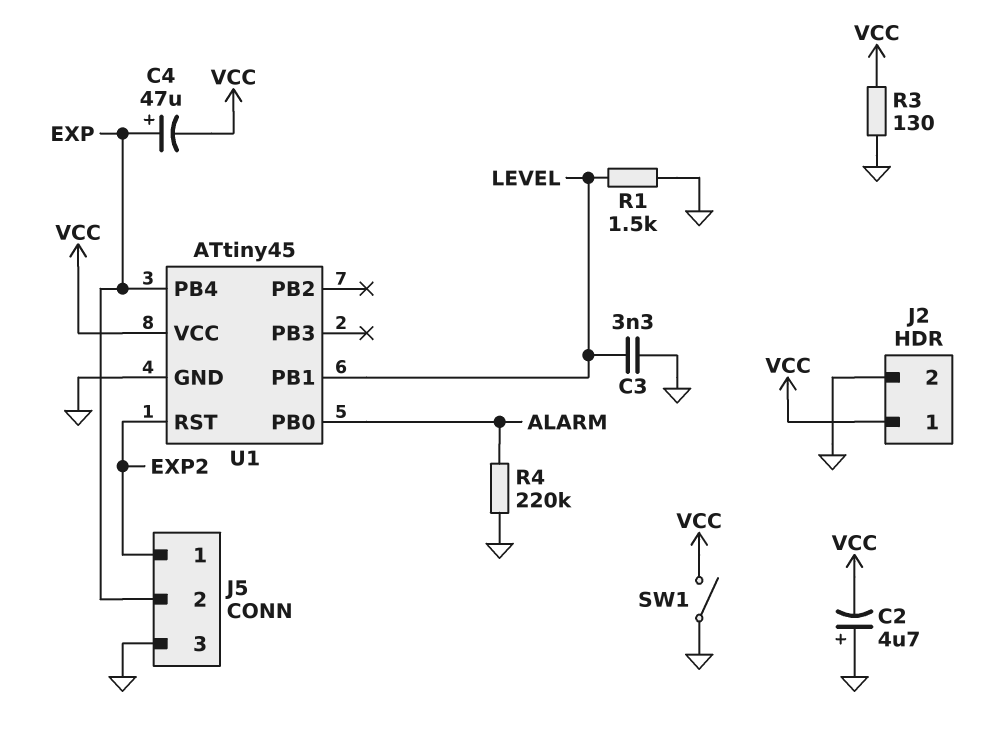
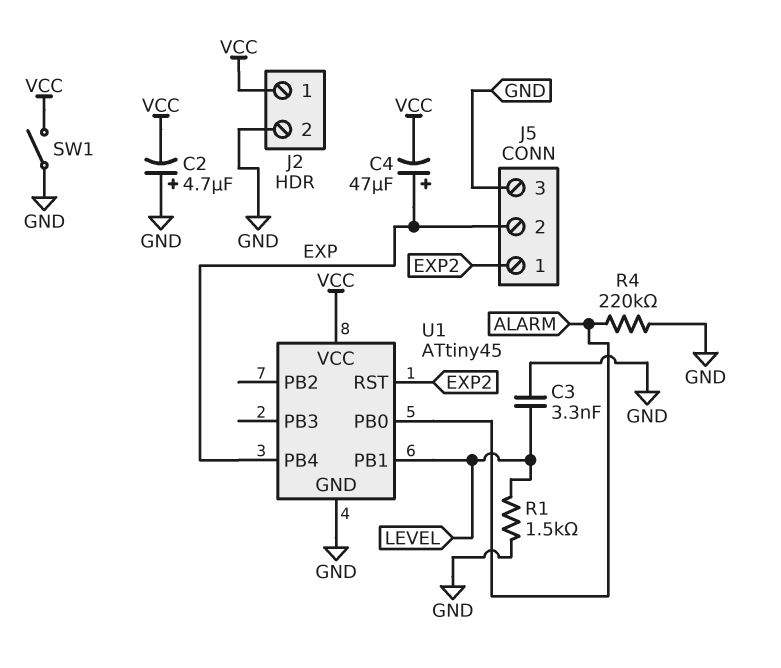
R3: 130 (GND, VCC) -> none

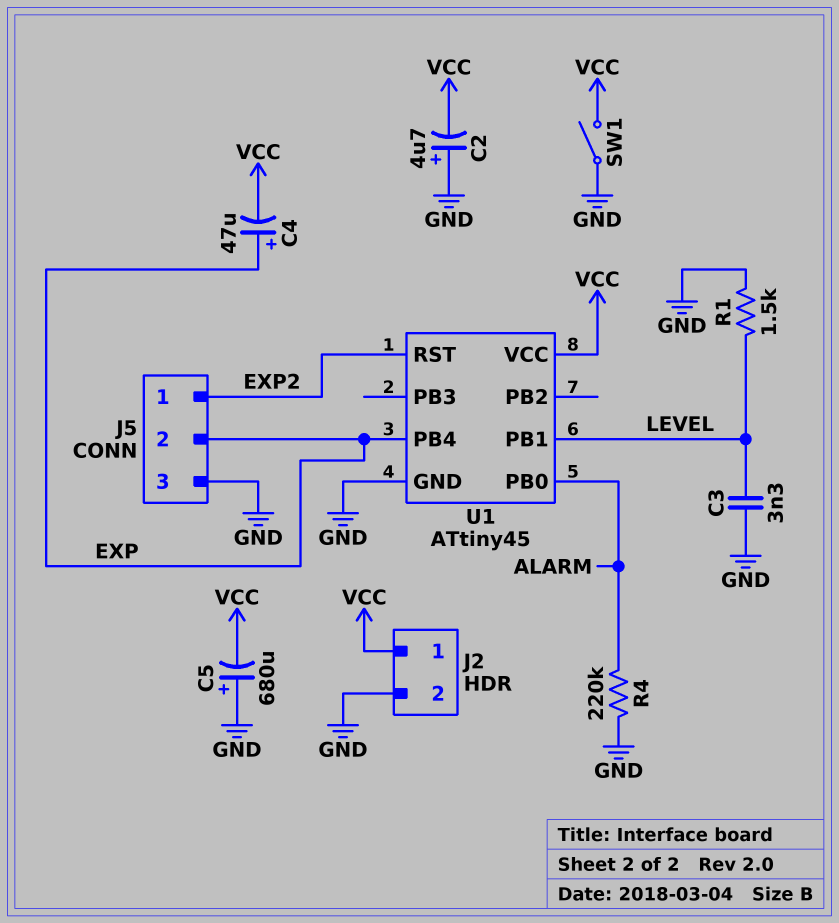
C5: none -> 680uF (plus GND, minus VCC)

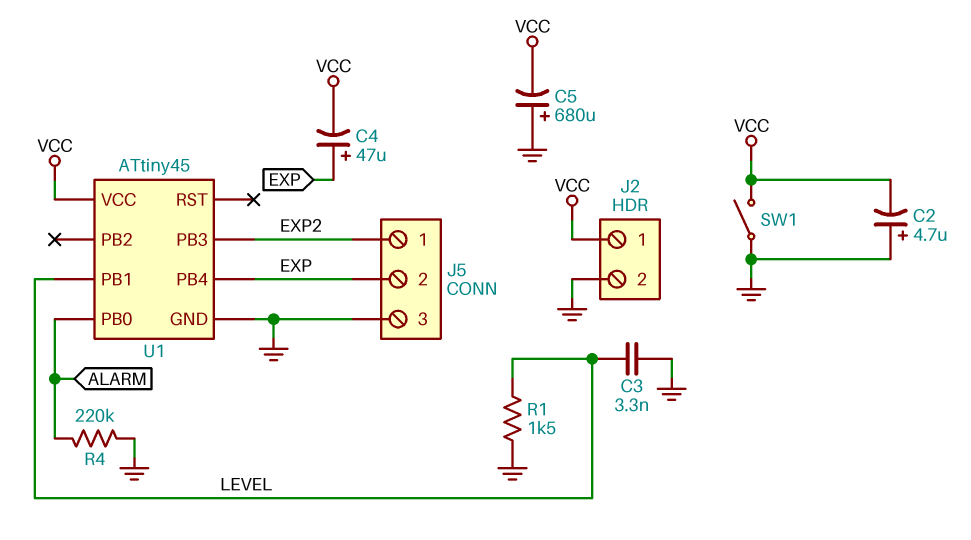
U1 pin PB3: none -> EXP2
U1 pin RST: EXP2 -> none

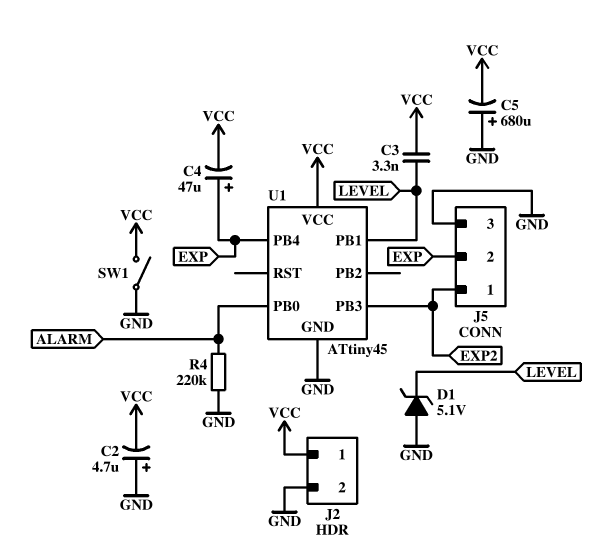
C3: 3.3nF (GND, LEVEL) -> 3.3nF (LEVEL, VCC)
D1: none -> zener 5.1V (A GND, K LEVEL)
R1: 1.5k (GND, LEVEL) -> none

